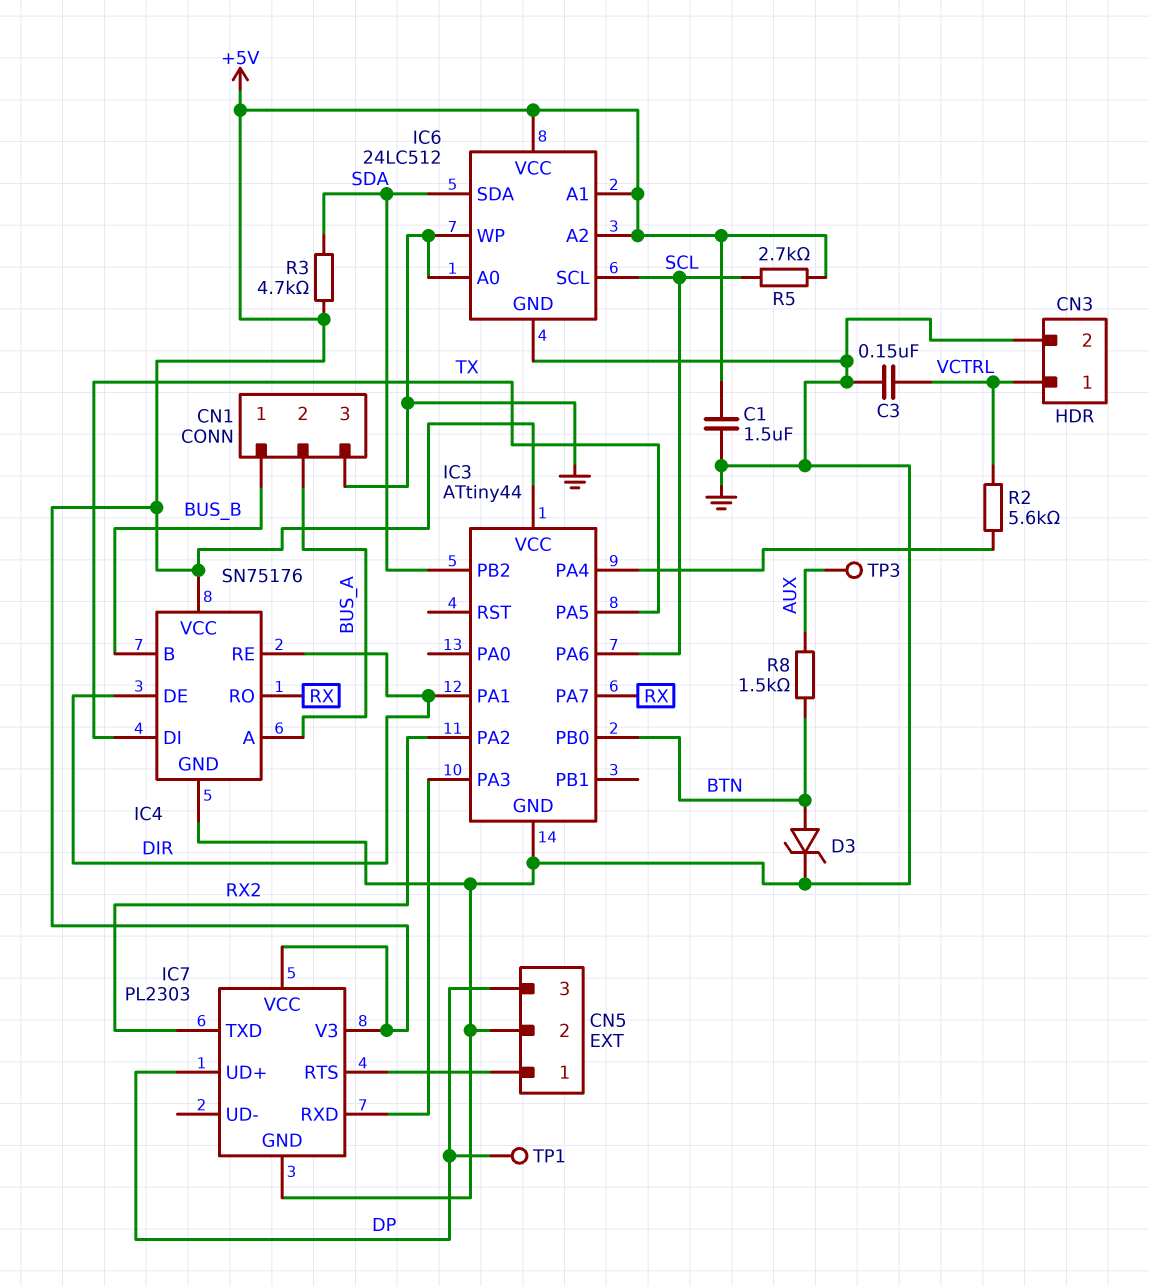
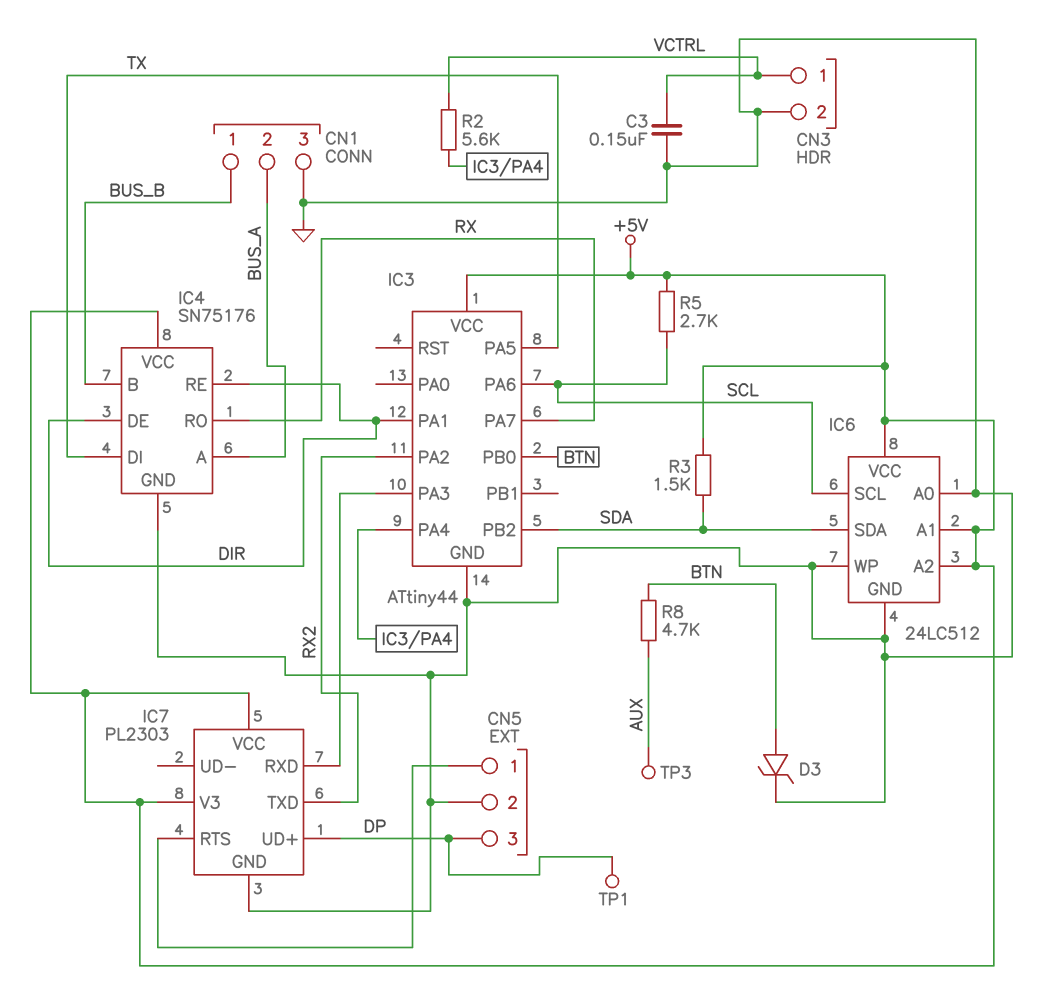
C1: 1.5uF (+5V, GND) -> none
R3: 4.7k (+5V, SDA) -> 1.5k (+5V, SDA)
R8: 1.5k (AUX, BTN) -> 4.7k (AUX, BTN)

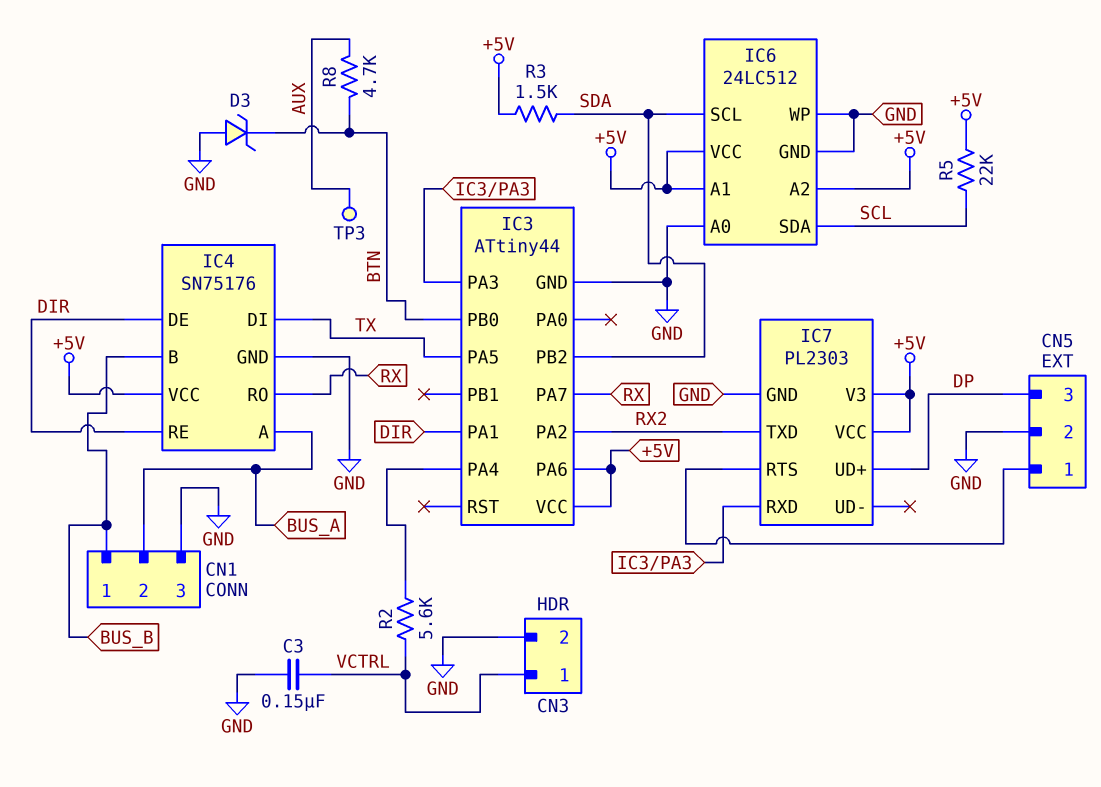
D3: zener (A BTN, K GND) -> zener (A GND, K BTN)
IC3 pin PA6: SCL -> +5V
IC6 pin SCL: SCL -> SDA
IC6 pin SDA: SDA -> SCL
R5: 2.7k (+5V, SCL) -> 22k (+5V, SCL)
TP1: test point (DP) -> none

